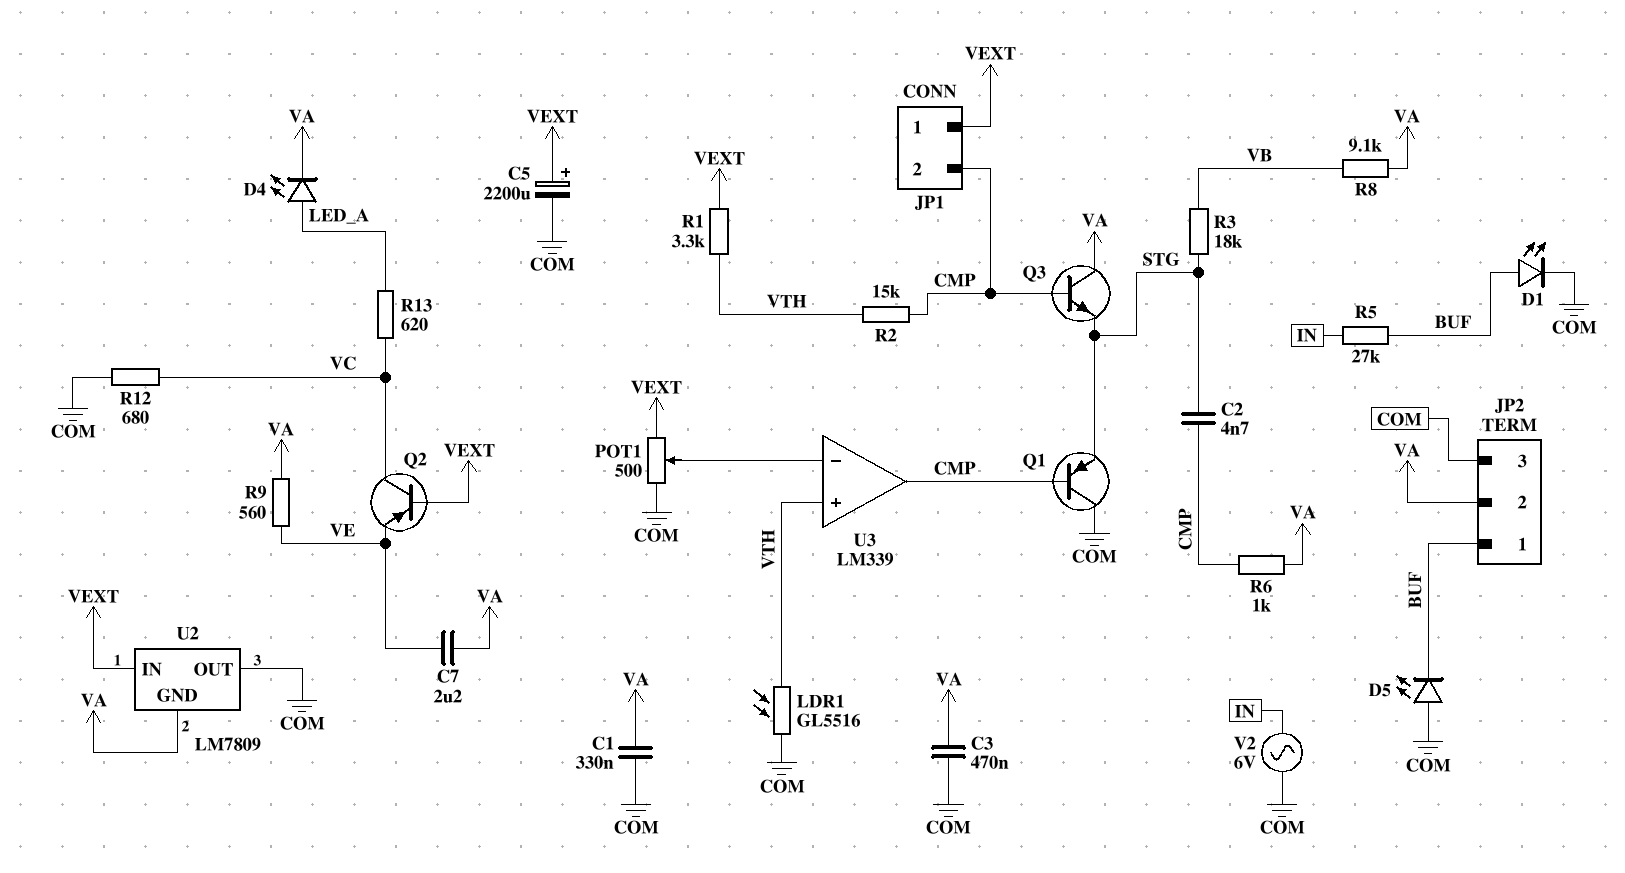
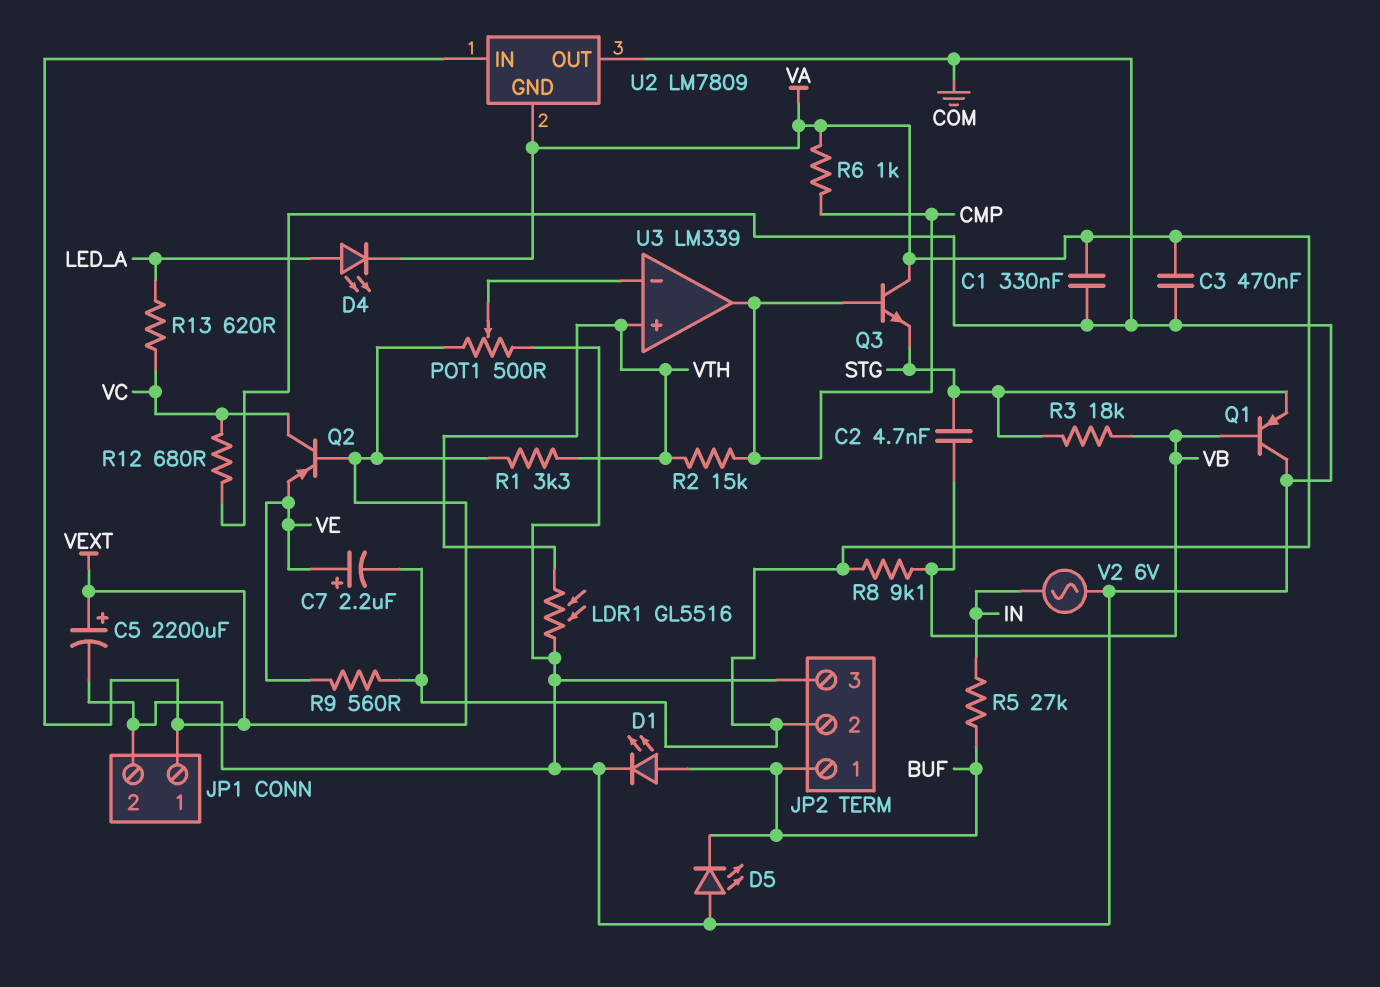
C2: 4.7nF (CMP, STG) -> 4.7nF (STG, VB)
C7: 2.2uF (VA, VE) -> 2.2uF (plus VE, minus VA)
JP1 pin 2: CMP -> COM
Q1: PNP (B CMP, C COM, E STG) -> PNP (B VB, C COM, E STG)

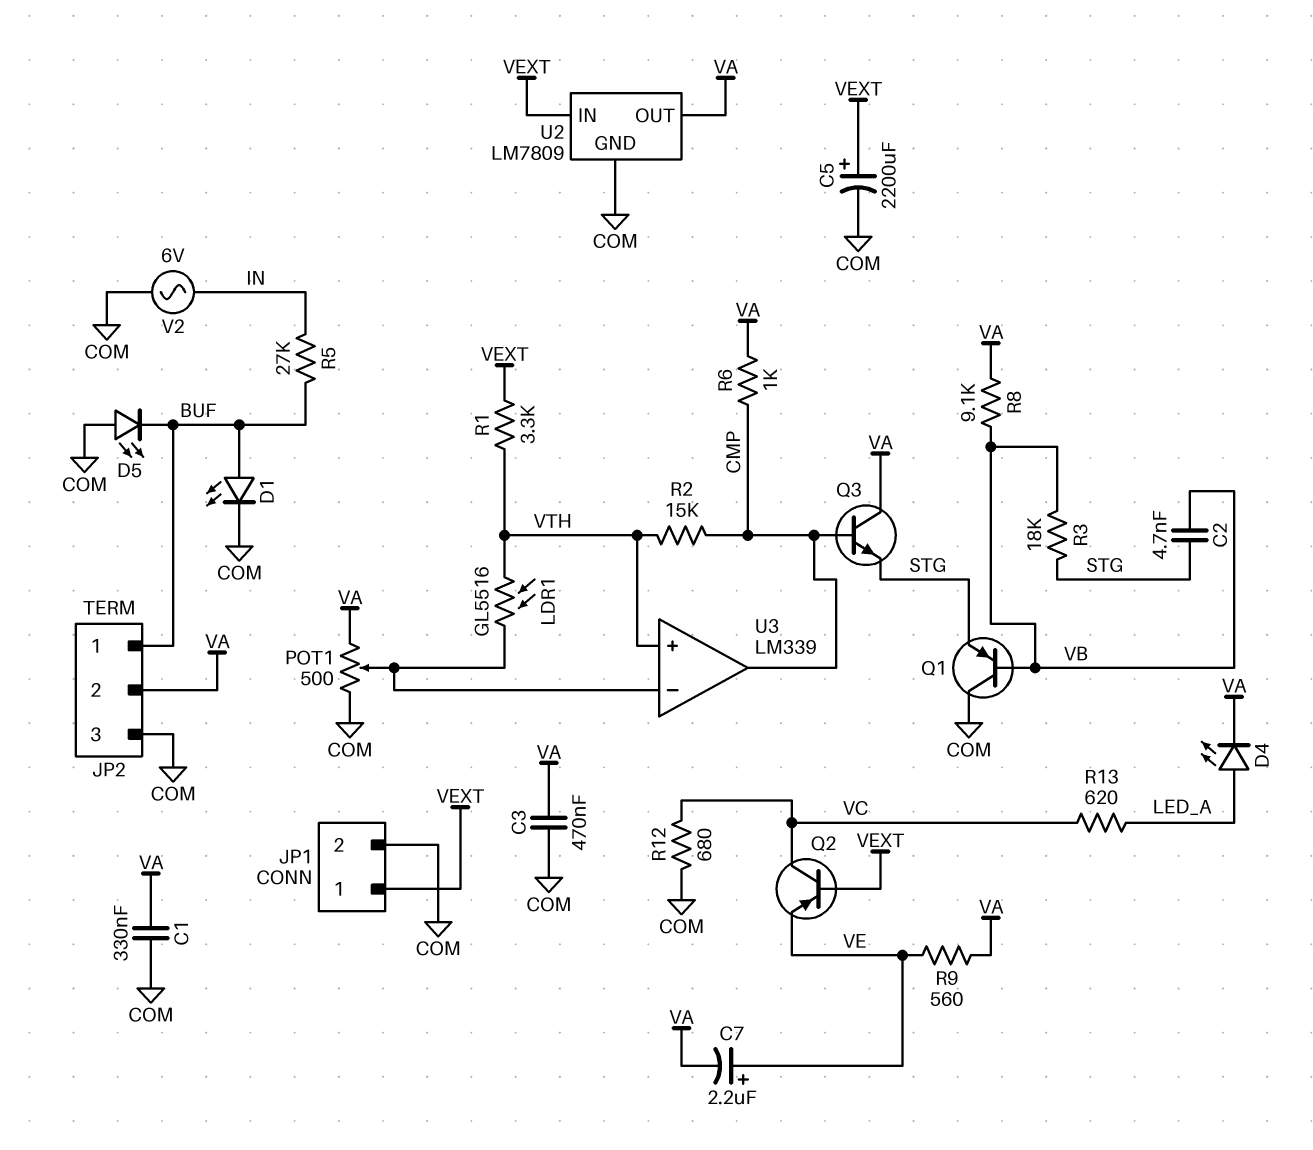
LDR1: GL5516 (COM, VTH) -> GL5516 (U3/in-, VTH)
POT1: 500 (COM, VEXT, wiper U3/in-) -> 500 (COM, VA, wiper U3/in-)
U2 pin GND: VA -> COM
U2 pin OUT: COM -> VA

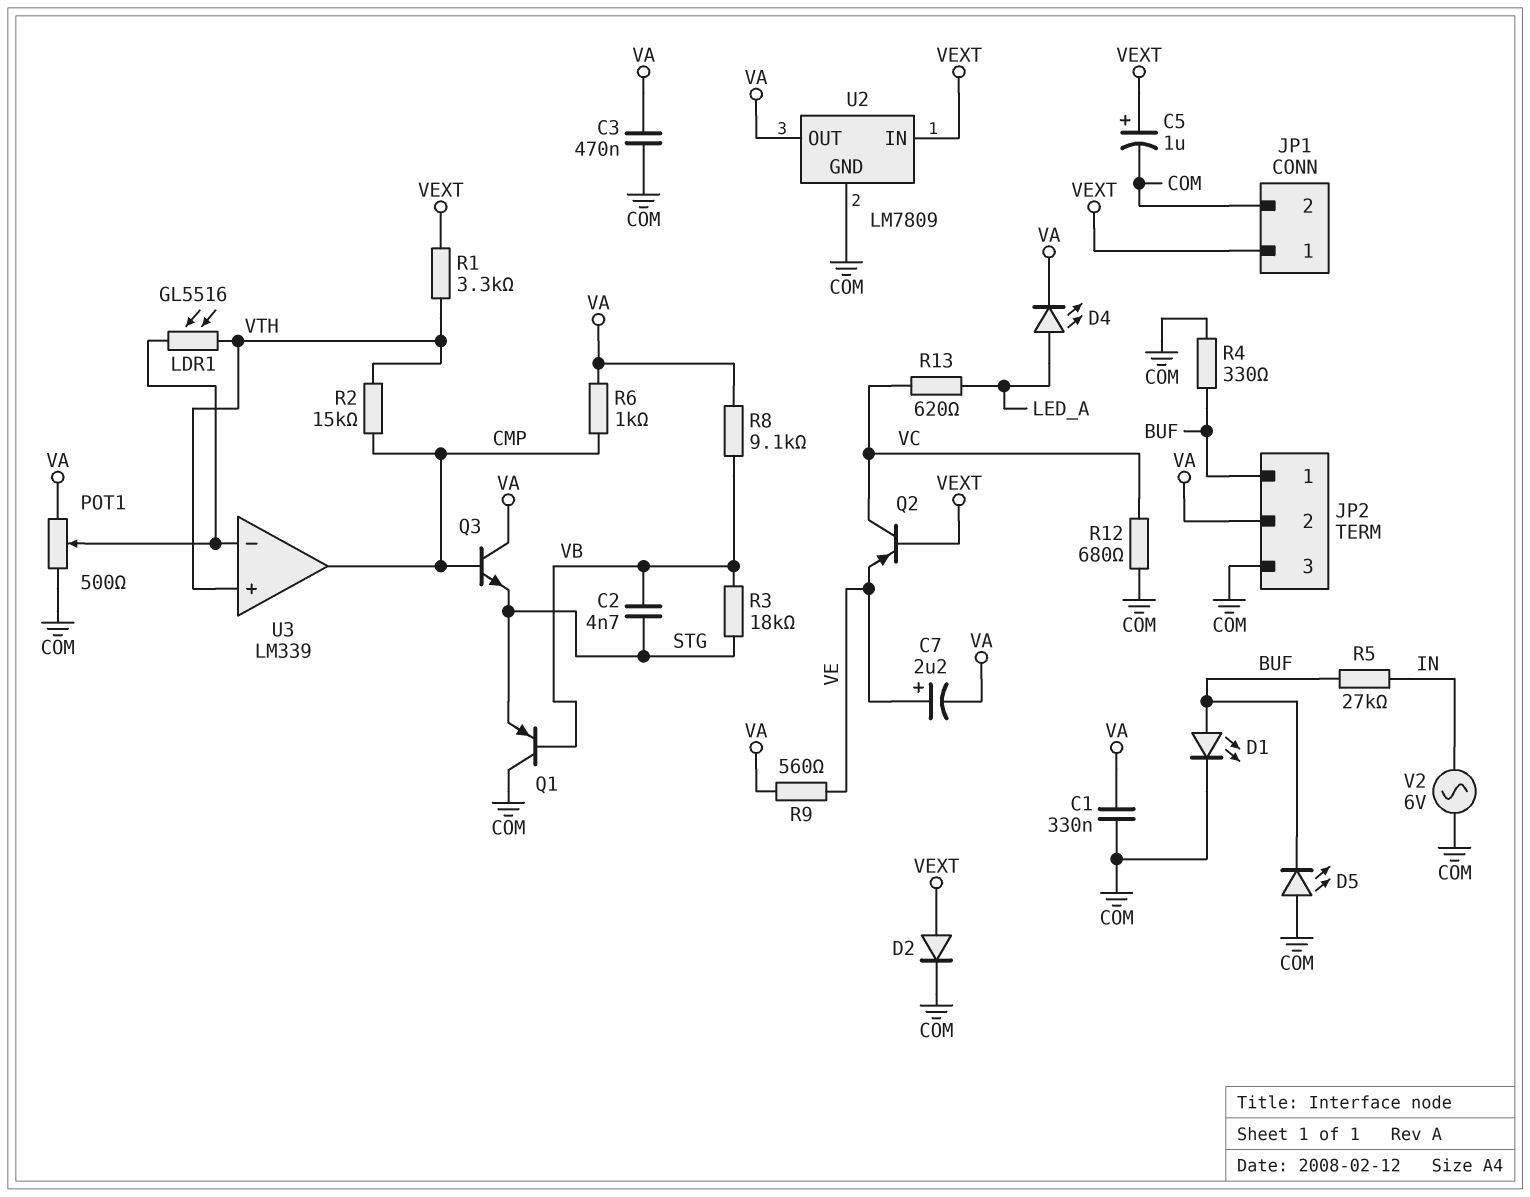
C5: 2200uF (plus VEXT, minus COM) -> 1uF (plus VEXT, minus COM)
D2: none -> diode (A VEXT, K COM)
R4: none -> 330 (BUF, COM)

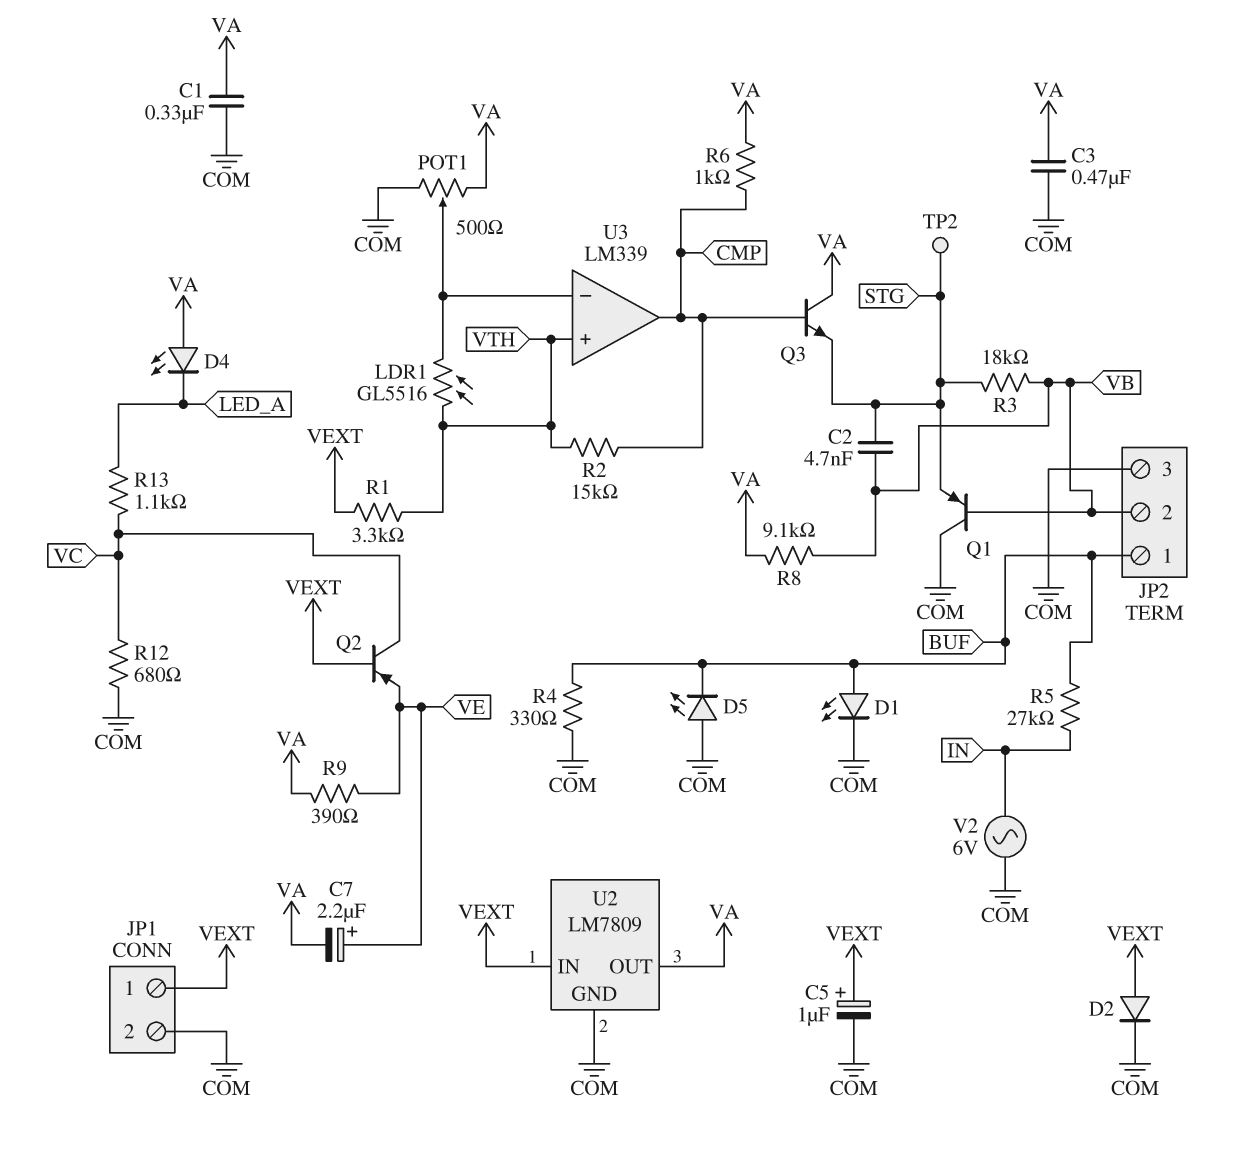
D4: LED (A LED_A, K VA) -> LED (A VA, K LED_A)
JP2 pin 2: VA -> VB
R9: 560 (VA, VE) -> 390 (VA, VE)
R13: 620 (LED_A, VC) -> 1.1k (LED_A, VC)
TP2: none -> test point (STG)

